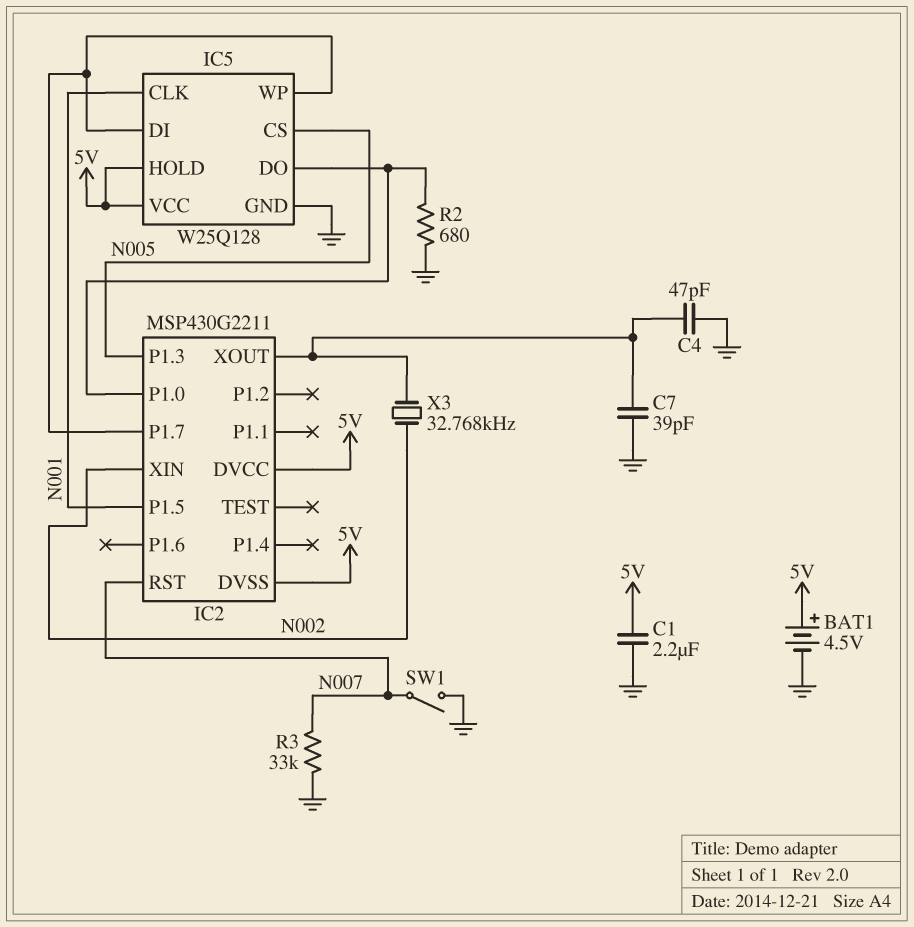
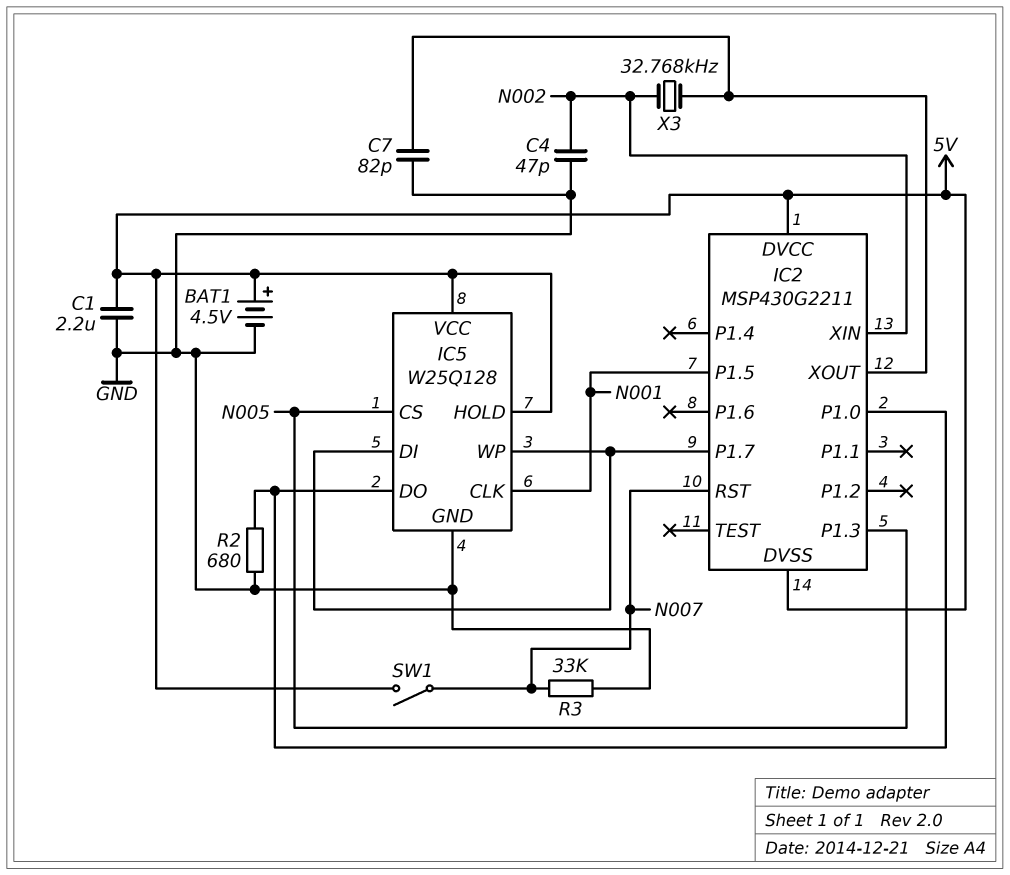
C4: 47pF (GND, IC2/XOUT) -> 47pF (GND, N002)
C7: 39pF (GND, IC2/XOUT) -> 82pF (GND, IC2/XOUT)
SW1: switch (GND, N007) -> switch (5V, N007)

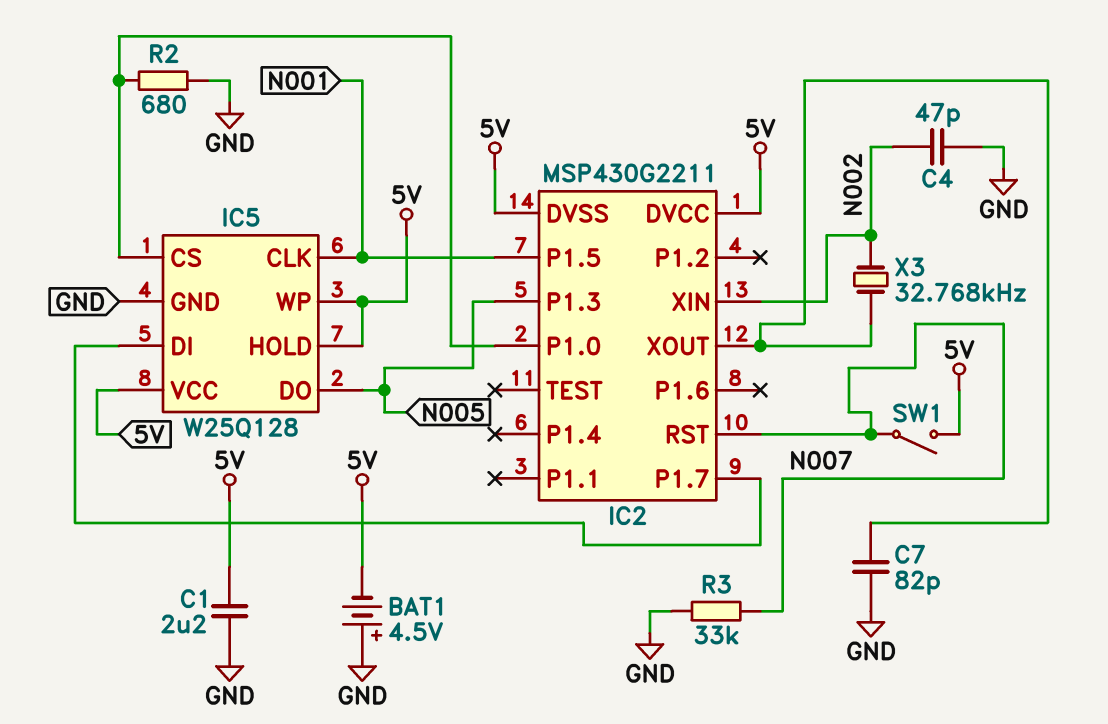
BAT1: 4.5V (plus 5V, minus GND) -> 4.5V (plus GND, minus 5V)
IC5 pin CS: N005 -> IC2/P1.0
IC5 pin DO: IC2/P1.0 -> N005
IC5 pin WP: IC2/P1.7 -> 5V

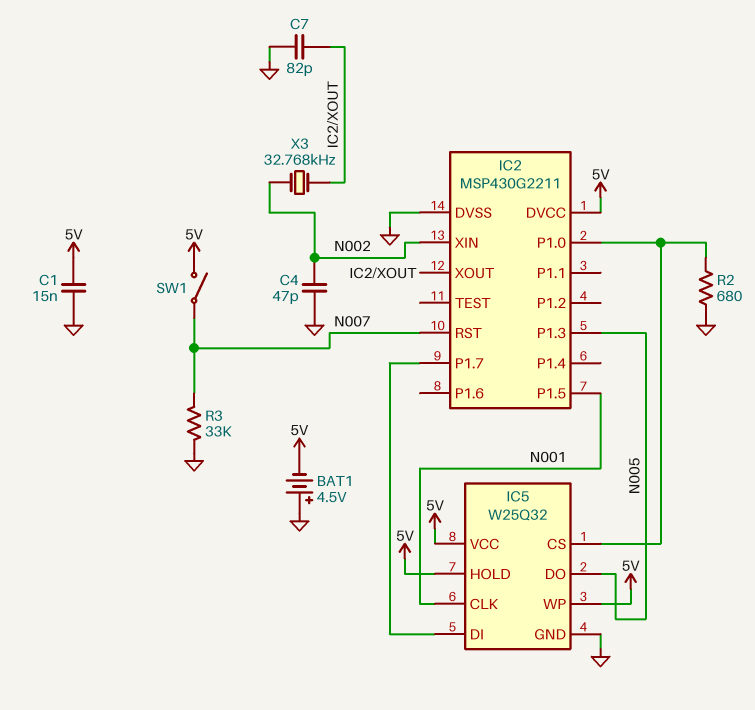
C1: 2.2uF (5V, GND) -> 15nF (5V, GND)
IC2 pin DVSS: 5V -> GND
IC5: W25Q128 -> W25Q32

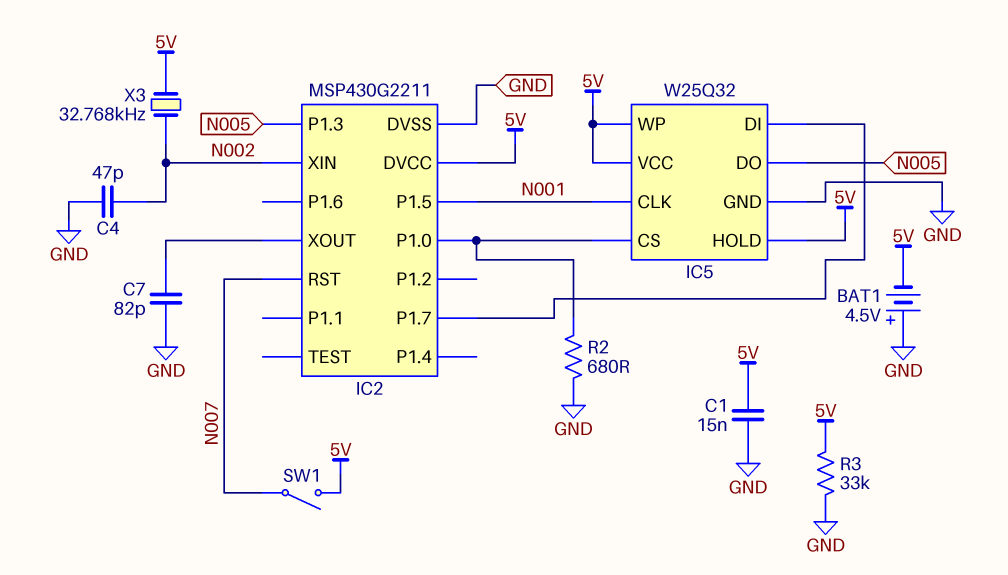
R3: 33k (GND, N007) -> 33k (5V, GND)
X3: 32.768kHz (IC2/XOUT, N002) -> 32.768kHz (5V, N002)

